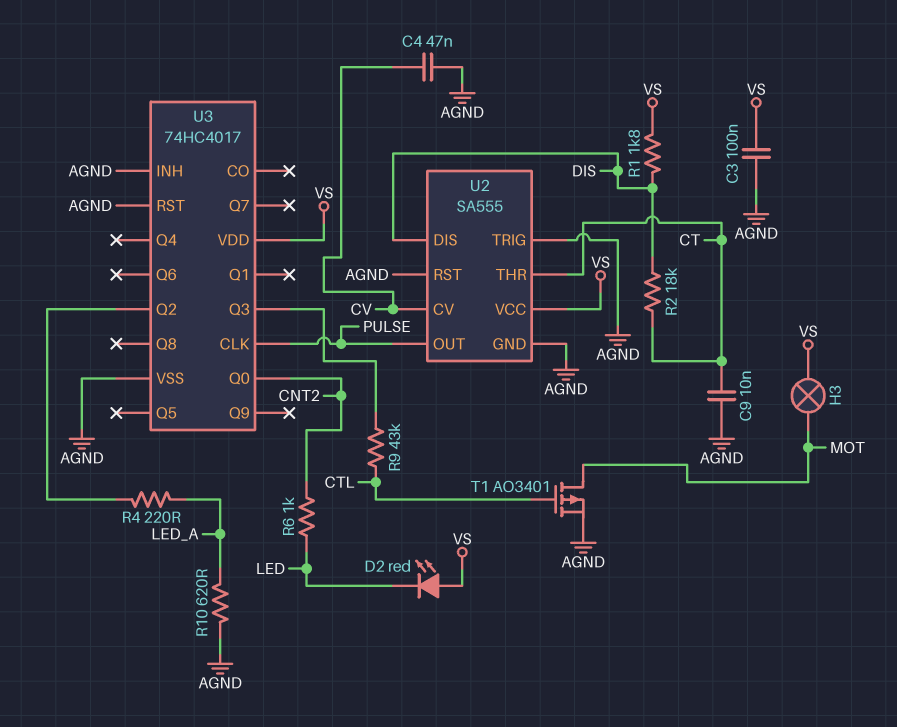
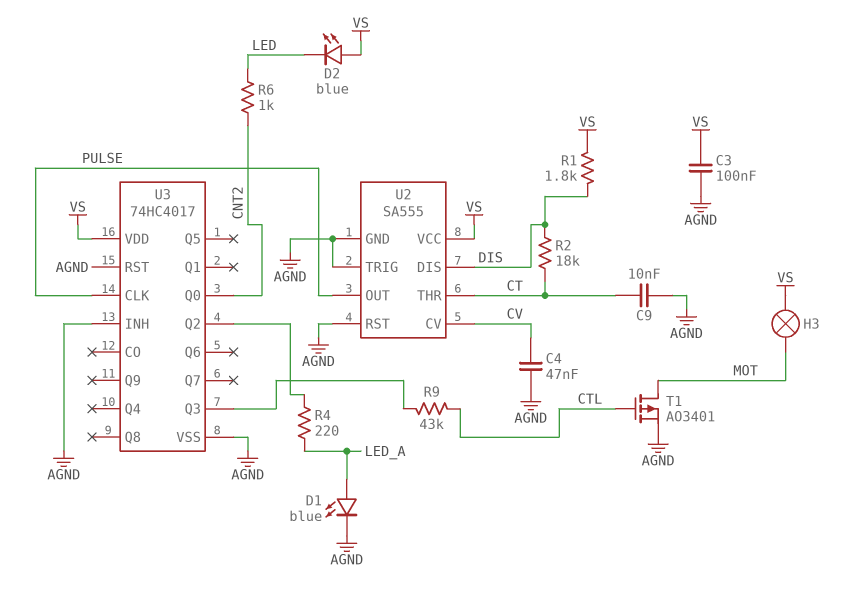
D1: none -> LED blue (A LED_A, K AGND)
D2: LED red (A VS, K LED) -> LED blue (A VS, K LED)
R10: 620 (AGND, LED_A) -> none

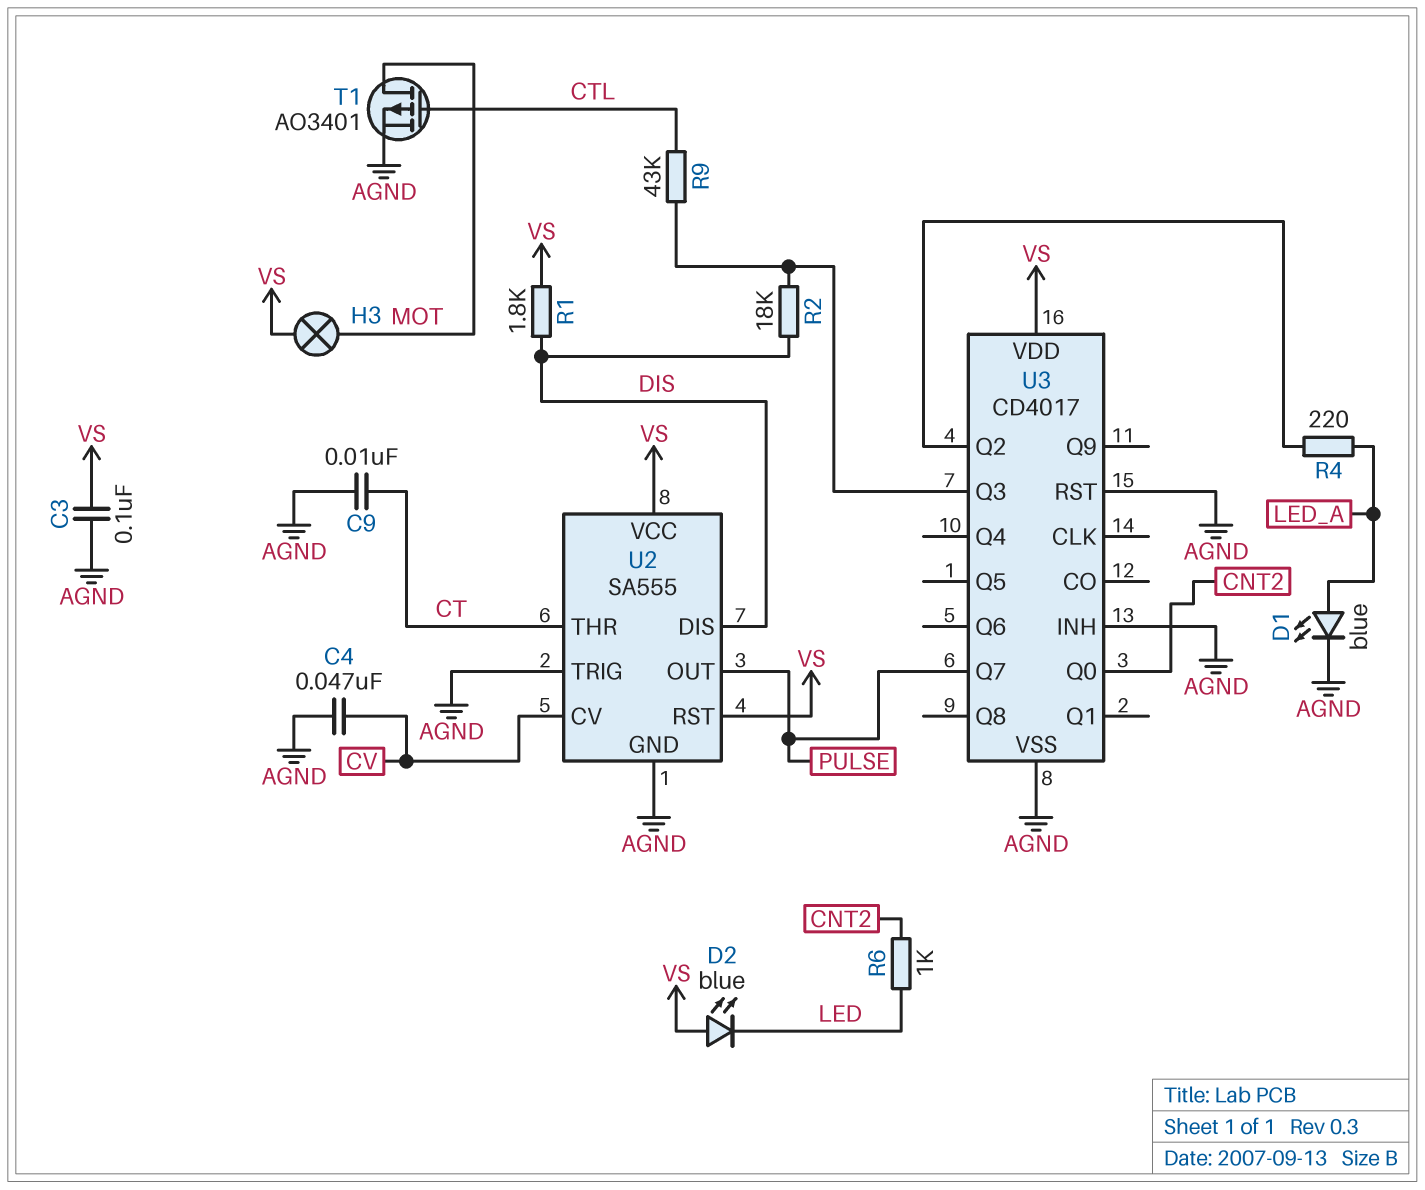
R2: 18k (CT, DIS) -> 18k (DIS, U3/Q3)
U2 pin RST: AGND -> VS
U3: 74HC4017 -> CD4017
U3 pin CLK: PULSE -> none
U3 pin Q7: none -> PULSE

